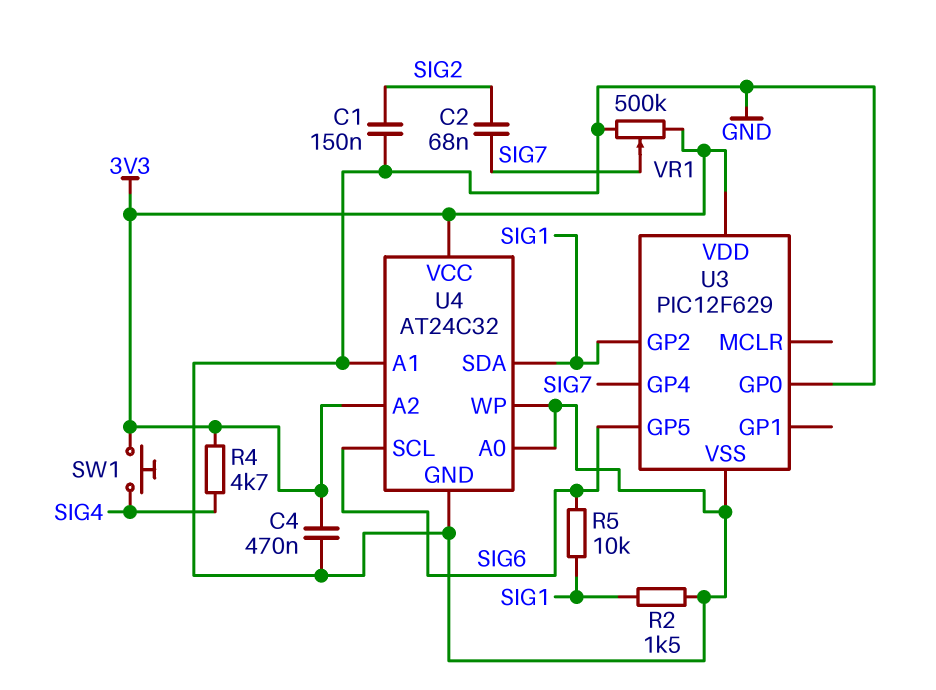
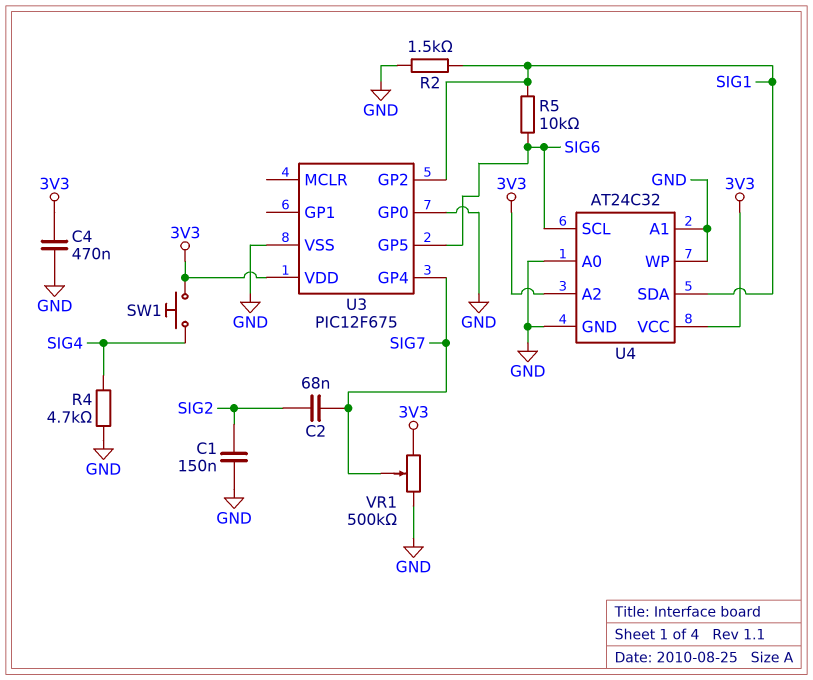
R4: 4.7k (3V3, SIG4) -> 4.7k (GND, SIG4)
U3: PIC12F629 -> PIC12F675

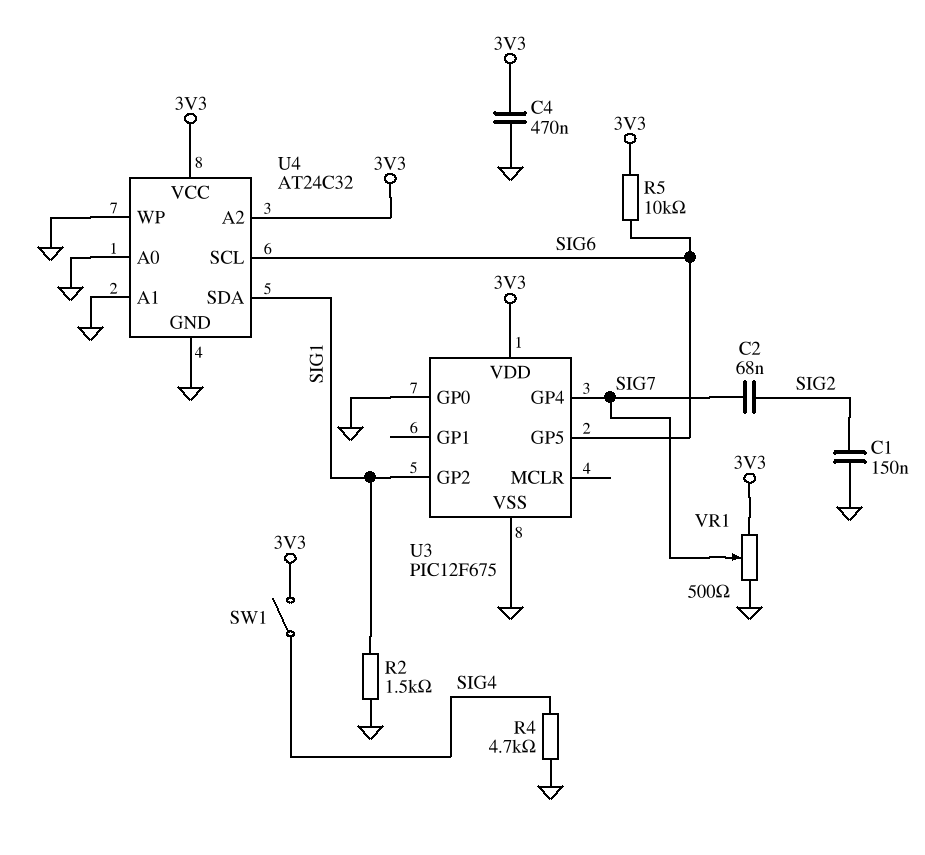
R5: 10k (SIG1, SIG6) -> 10k (3V3, SIG6)
SW1: button (3V3, SIG4) -> switch (3V3, SIG4)
VR1: 500k (3V3, GND, wiper SIG7) -> 500 (3V3, GND, wiper SIG7)

